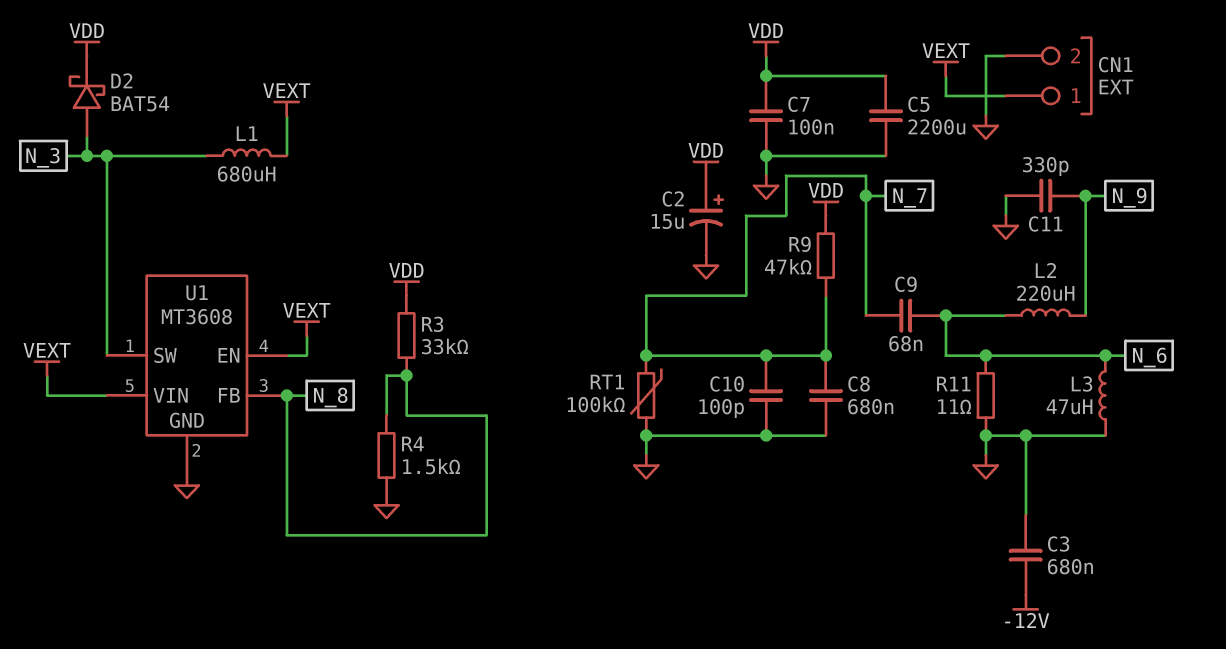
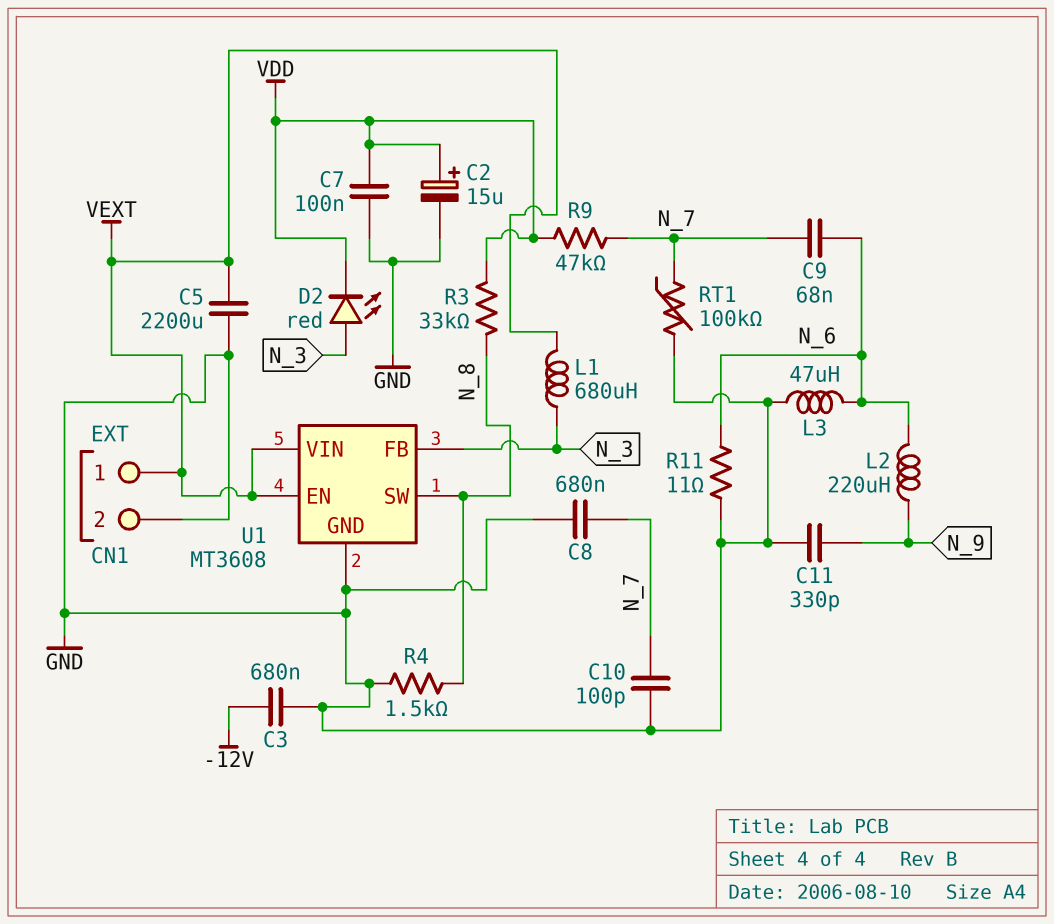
C5: 2200uF (GND, VDD) -> 2200uF (GND, VEXT)
D2: schottky BAT54 (A N_3, K VDD) -> LED red (A N_3, K VDD)
U1 pin FB: N_8 -> N_3
U1 pin SW: N_3 -> N_8

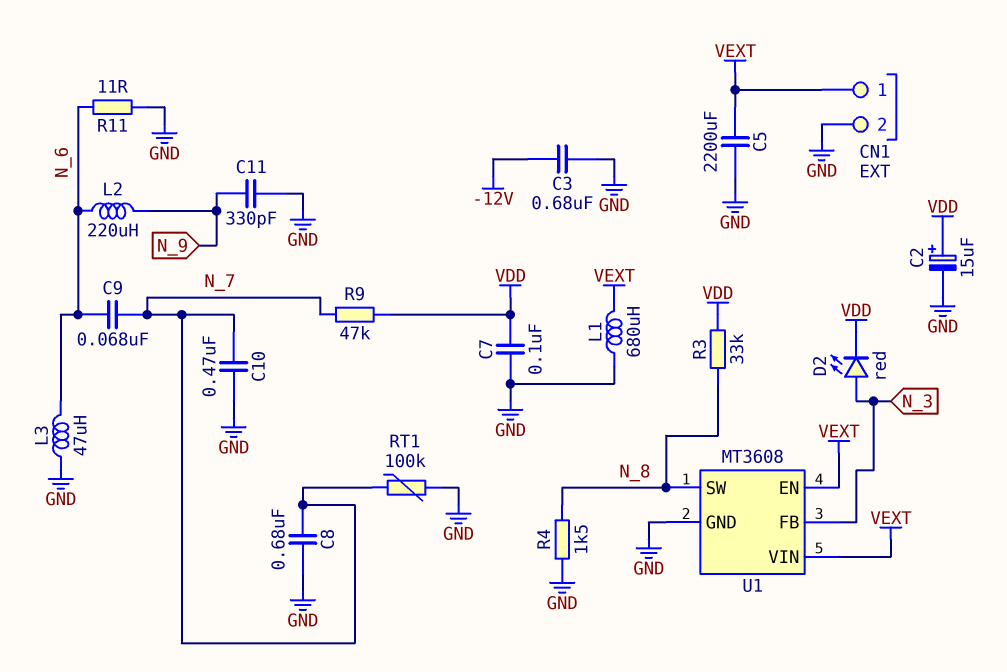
C10: 100pF (GND, N_7) -> 470nF (GND, N_7)
L1: 680uH (N_3, VEXT) -> 680uH (GND, VEXT)

